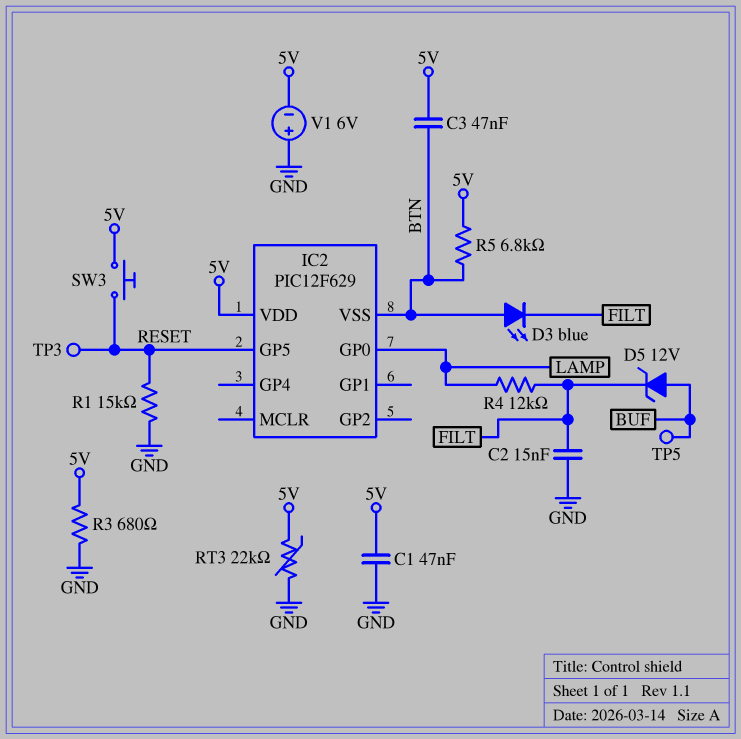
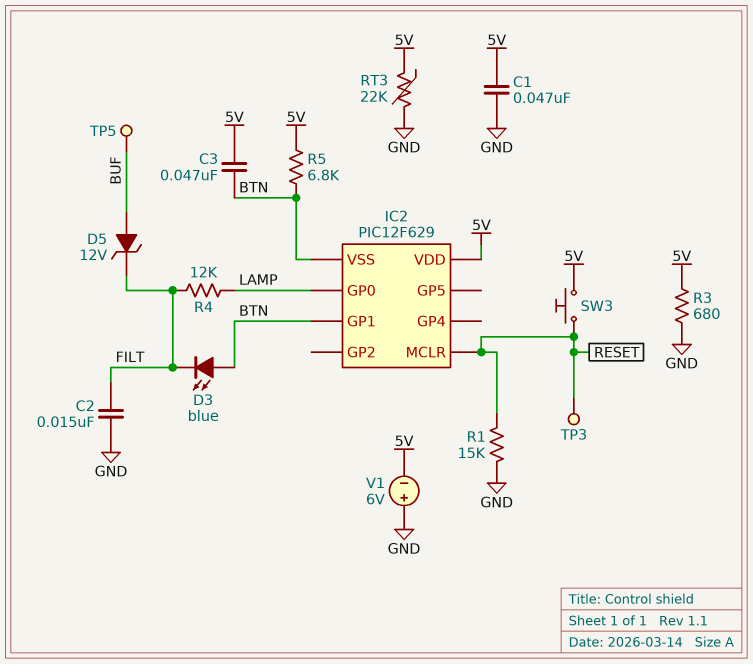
IC2 pin GP1: none -> BTN
IC2 pin GP5: RESET -> none
IC2 pin MCLR: none -> RESET

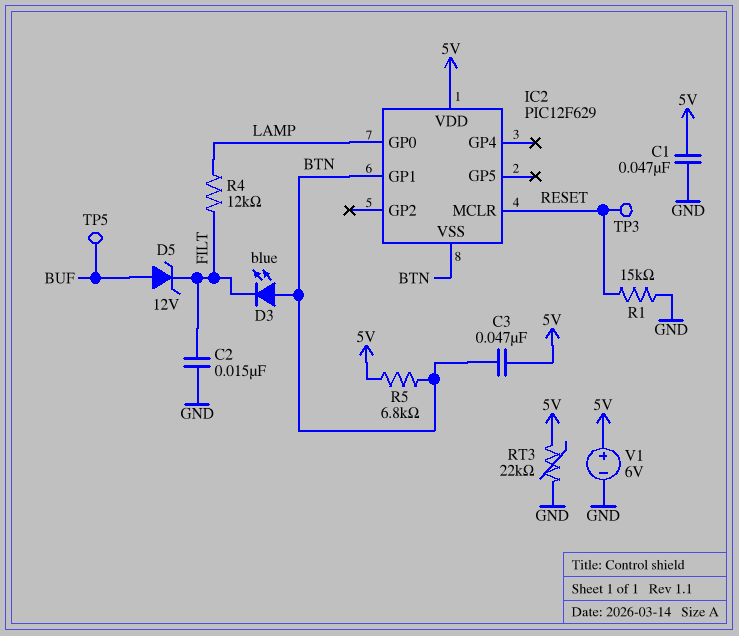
R3: 680 (5V, GND) -> none
SW3: button (5V, RESET) -> none
V1: 6V (plus GND, minus 5V) -> 6V (plus 5V, minus GND)

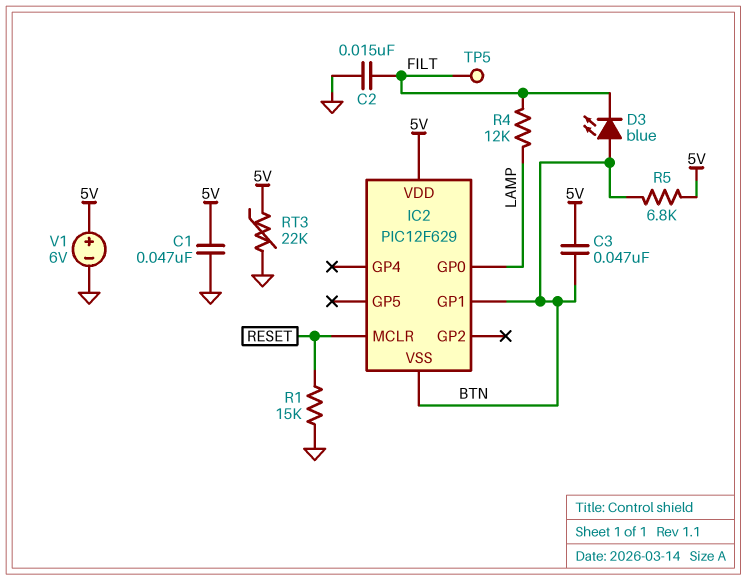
D5: zener 12V (A BUF, K FILT) -> none
TP3: test point (RESET) -> none
TP5: test point (BUF) -> test point (FILT)

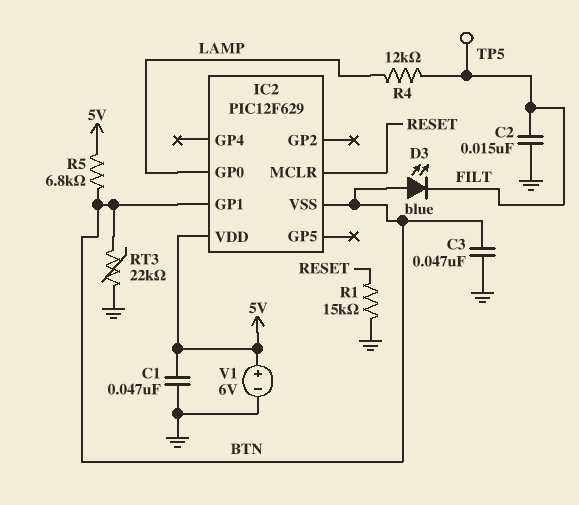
C3: 47nF (5V, BTN) -> 47nF (BTN, GND)
RT3: 22k (5V, GND) -> 22k (BTN, GND)

